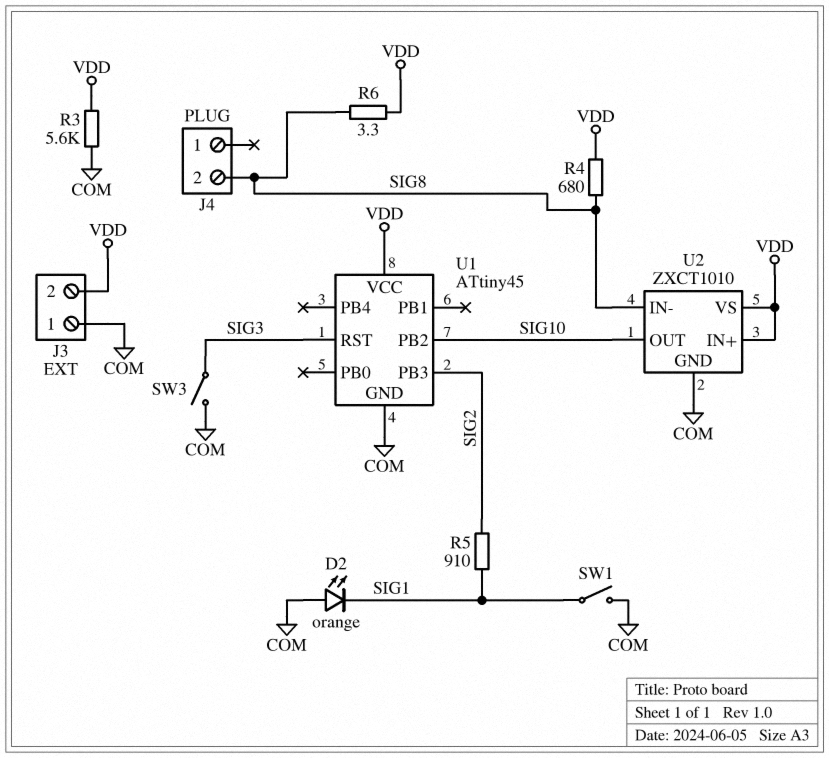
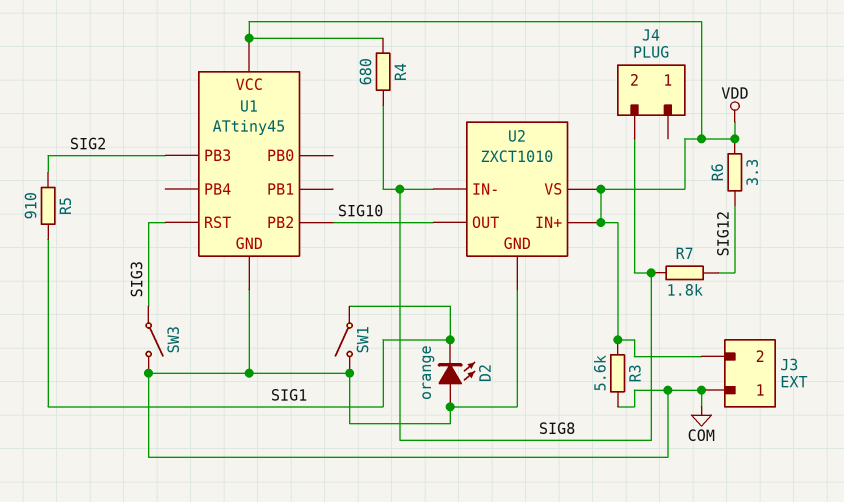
R6: 3.3 (SIG8, VDD) -> 3.3 (SIG12, VDD)
R7: none -> 1.8k (SIG8, SIG12)

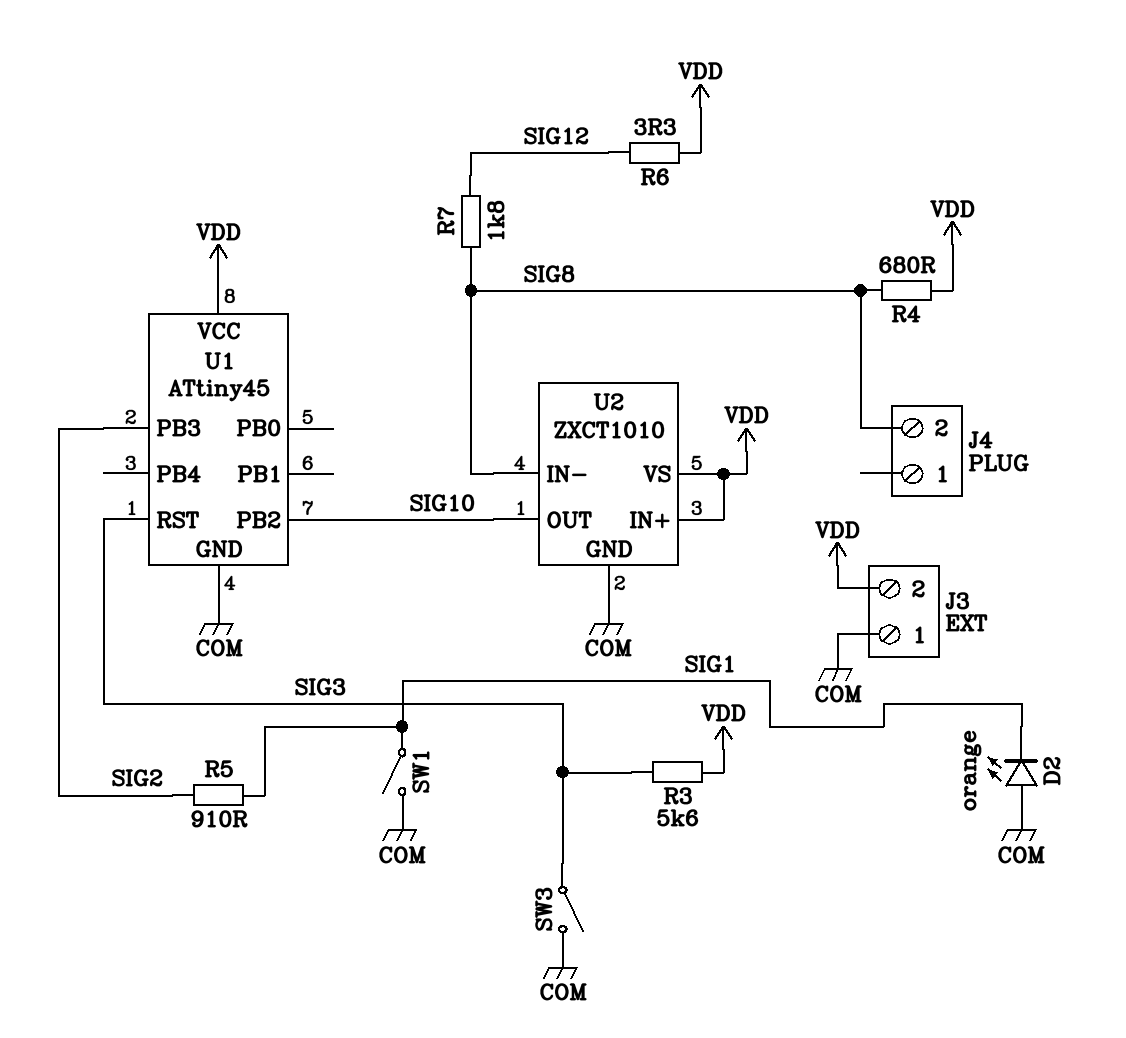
R3: 5.6k (COM, VDD) -> 5.6k (SIG3, VDD)

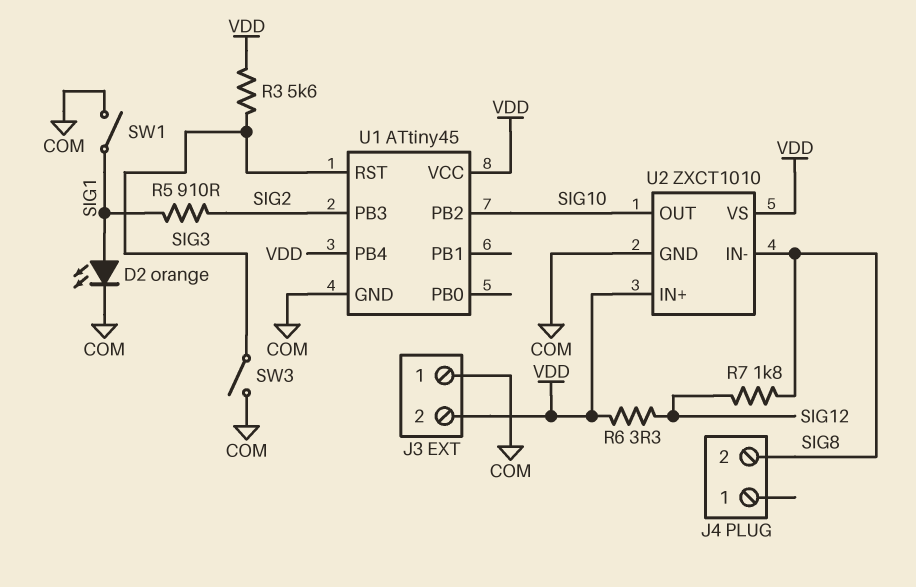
D2: LED orange (A COM, K SIG1) -> LED orange (A SIG1, K COM)
R4: 680 (SIG8, VDD) -> none
U1 pin PB4: none -> VDD

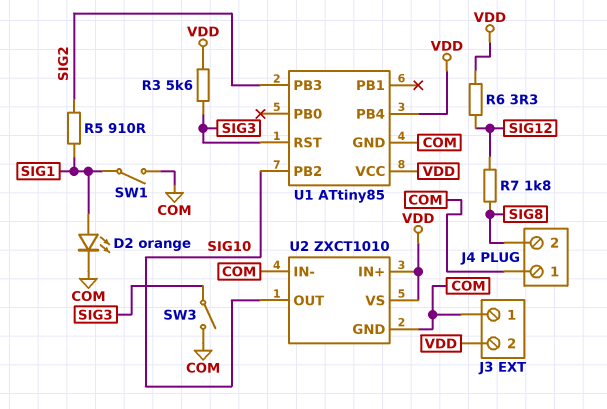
J4 pin 1: none -> COM
U1: ATtiny45 -> ATtiny85
U2 pin IN-: SIG8 -> COM

